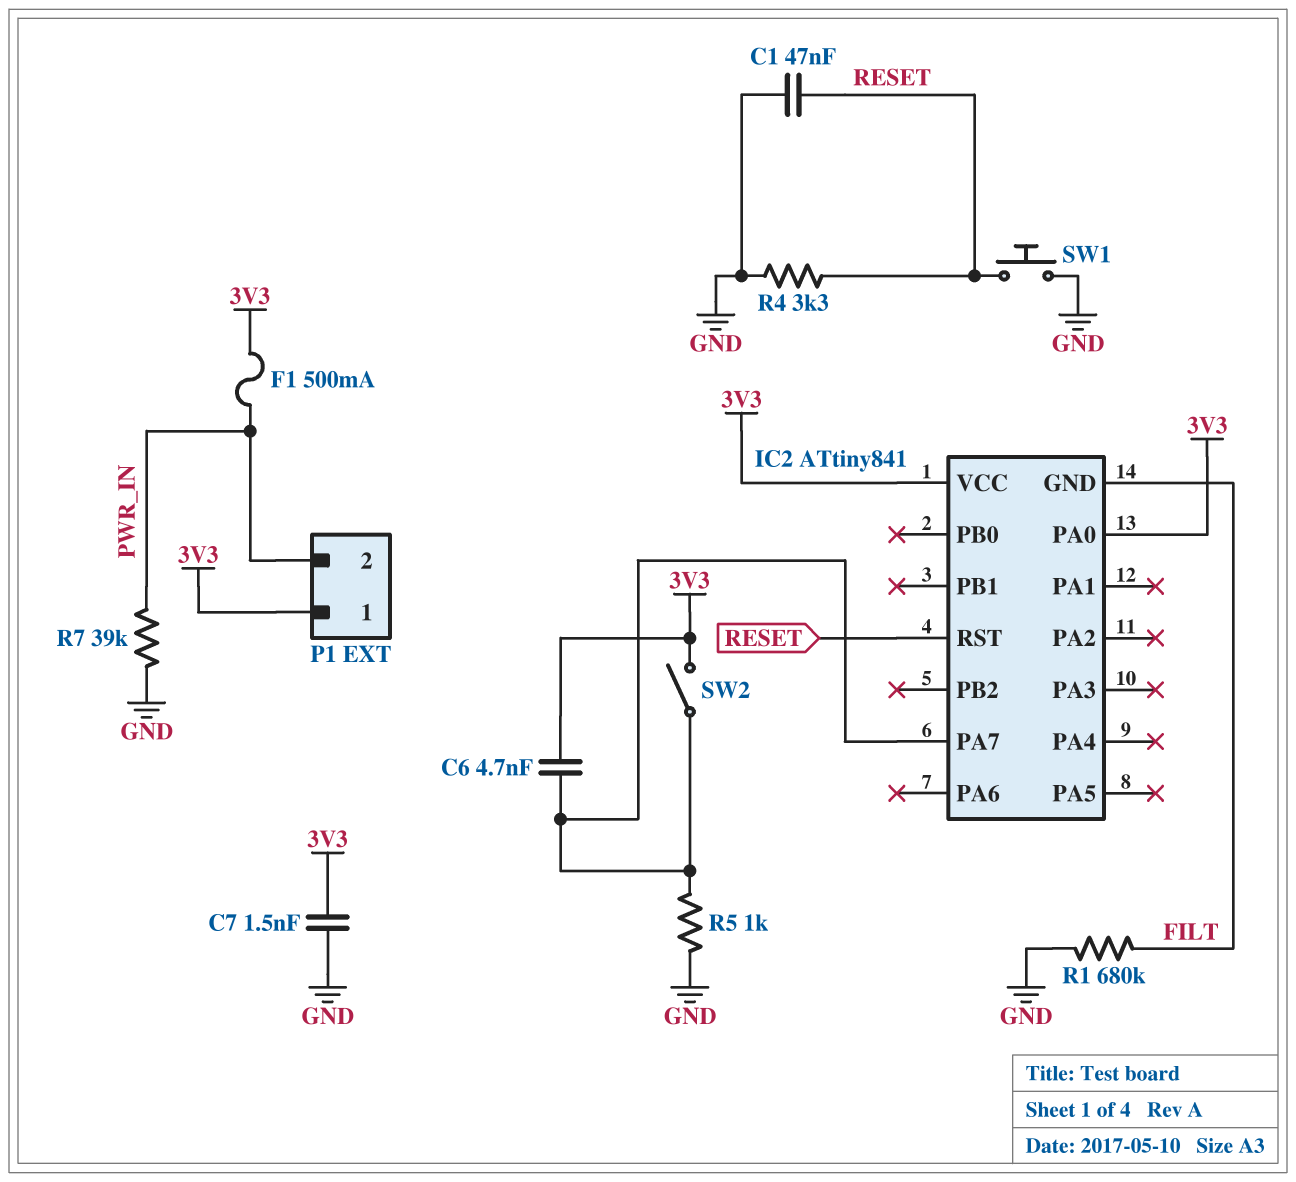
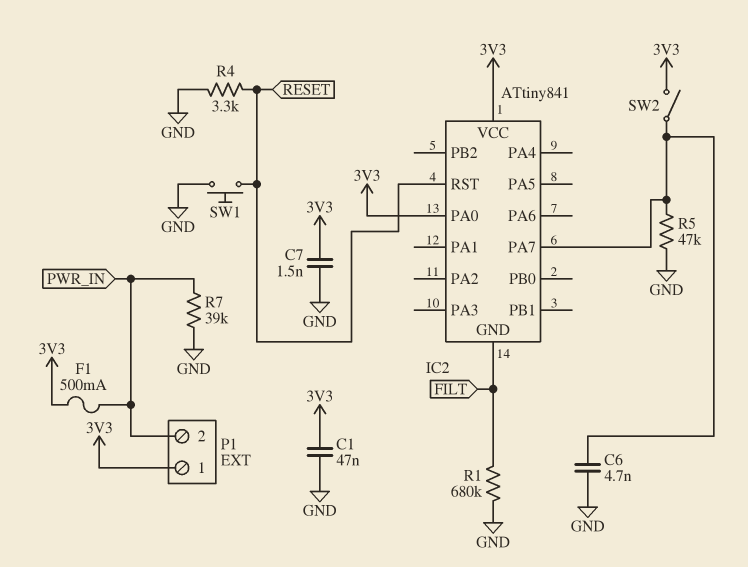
C1: 47nF (GND, RESET) -> 47nF (3V3, GND)
C6: 4.7nF (3V3, IC2/PA7) -> 4.7nF (GND, IC2/PA7)
R5: 1k (GND, IC2/PA7) -> 47k (GND, IC2/PA7)

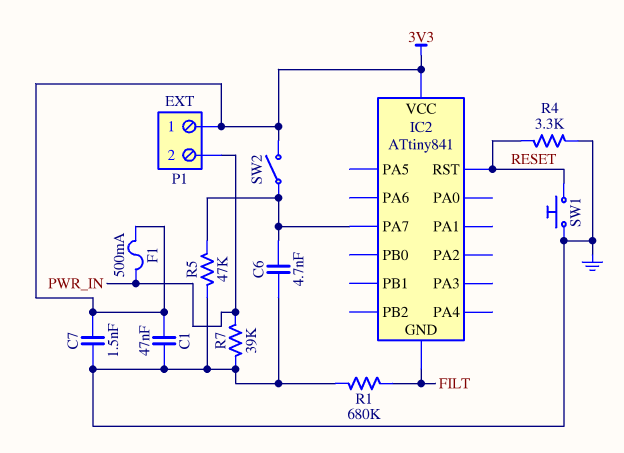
IC2 pin PA0: 3V3 -> none

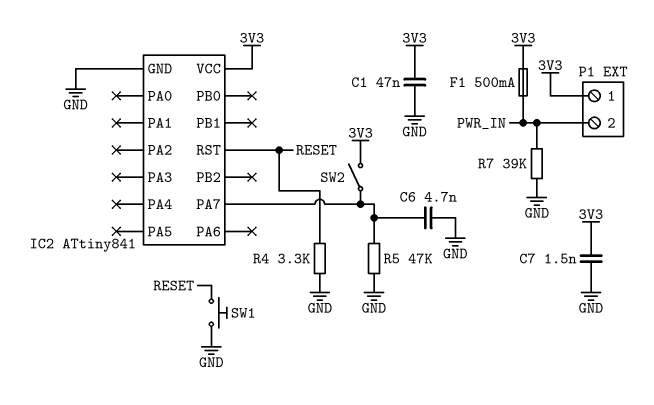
IC2 pin GND: FILT -> GND
R1: 680k (FILT, GND) -> none

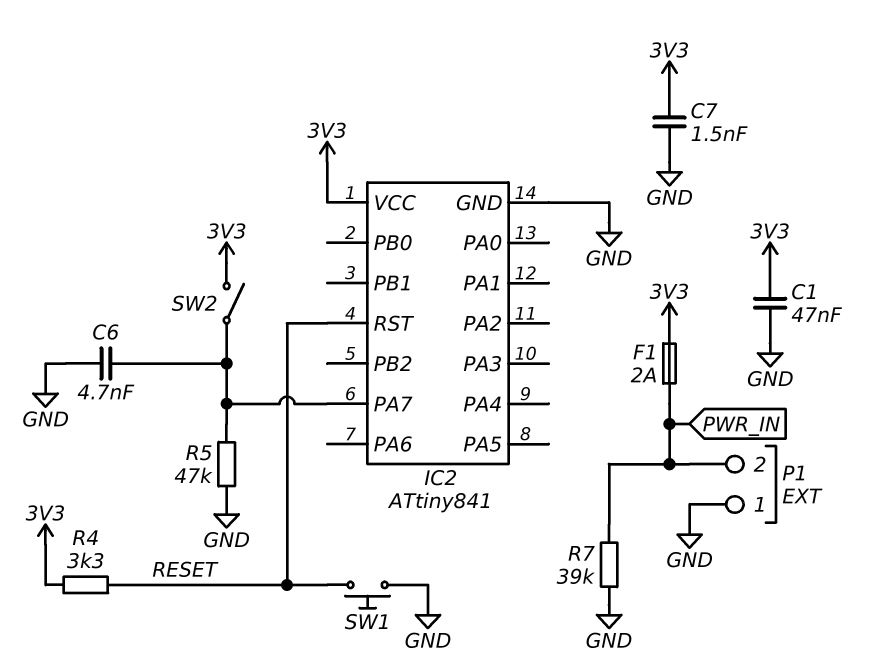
F1: 500mA (3V3, PWR_IN) -> 2A (3V3, PWR_IN)
P1 pin 1: 3V3 -> GND
R4: 3.3k (GND, RESET) -> 3.3k (3V3, RESET)

